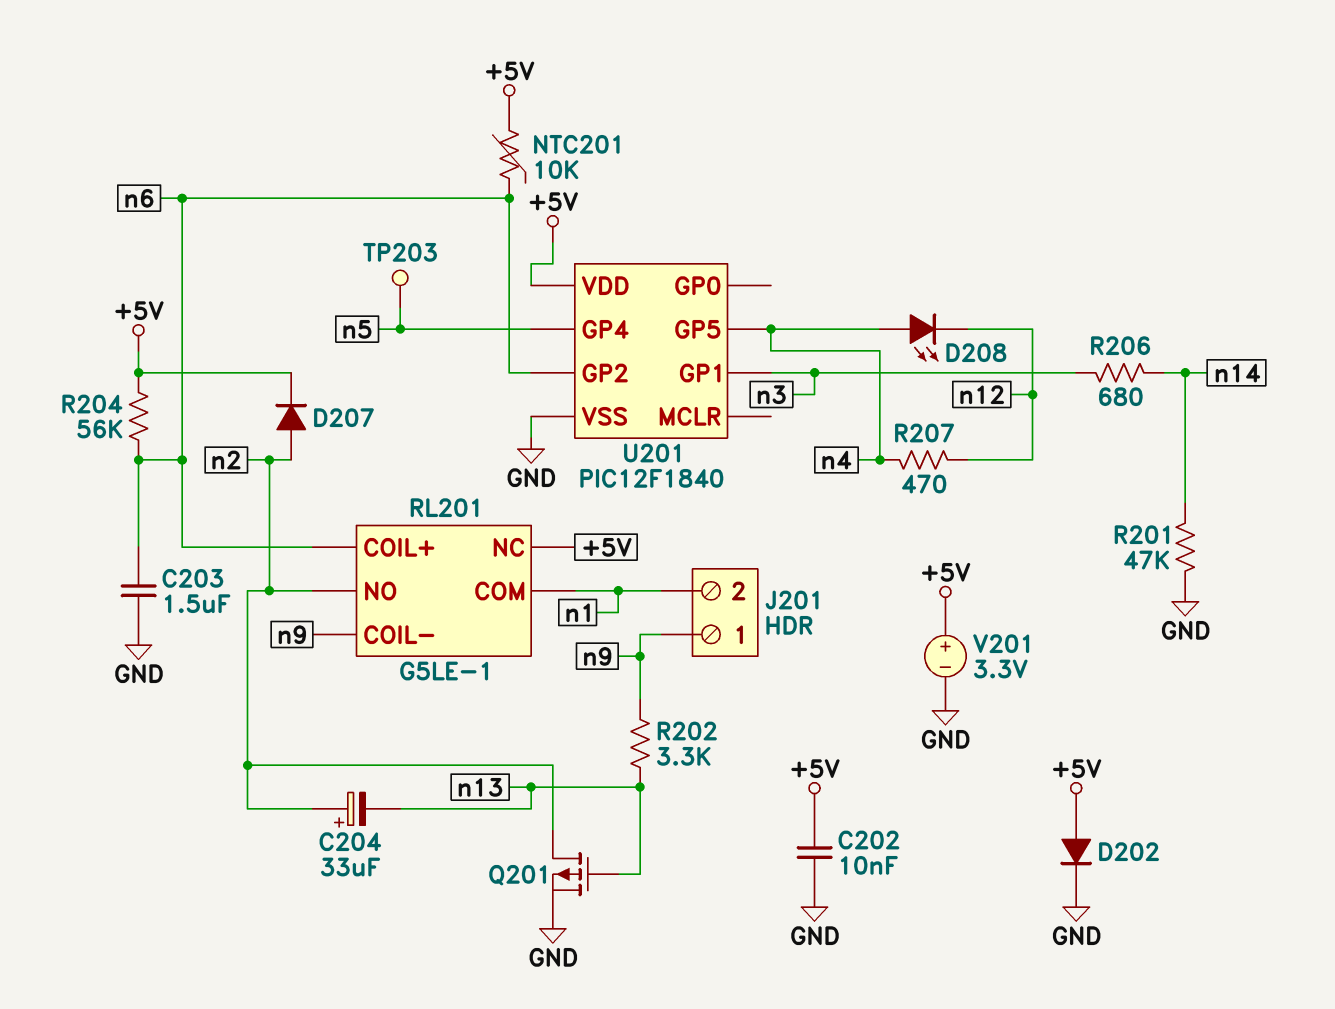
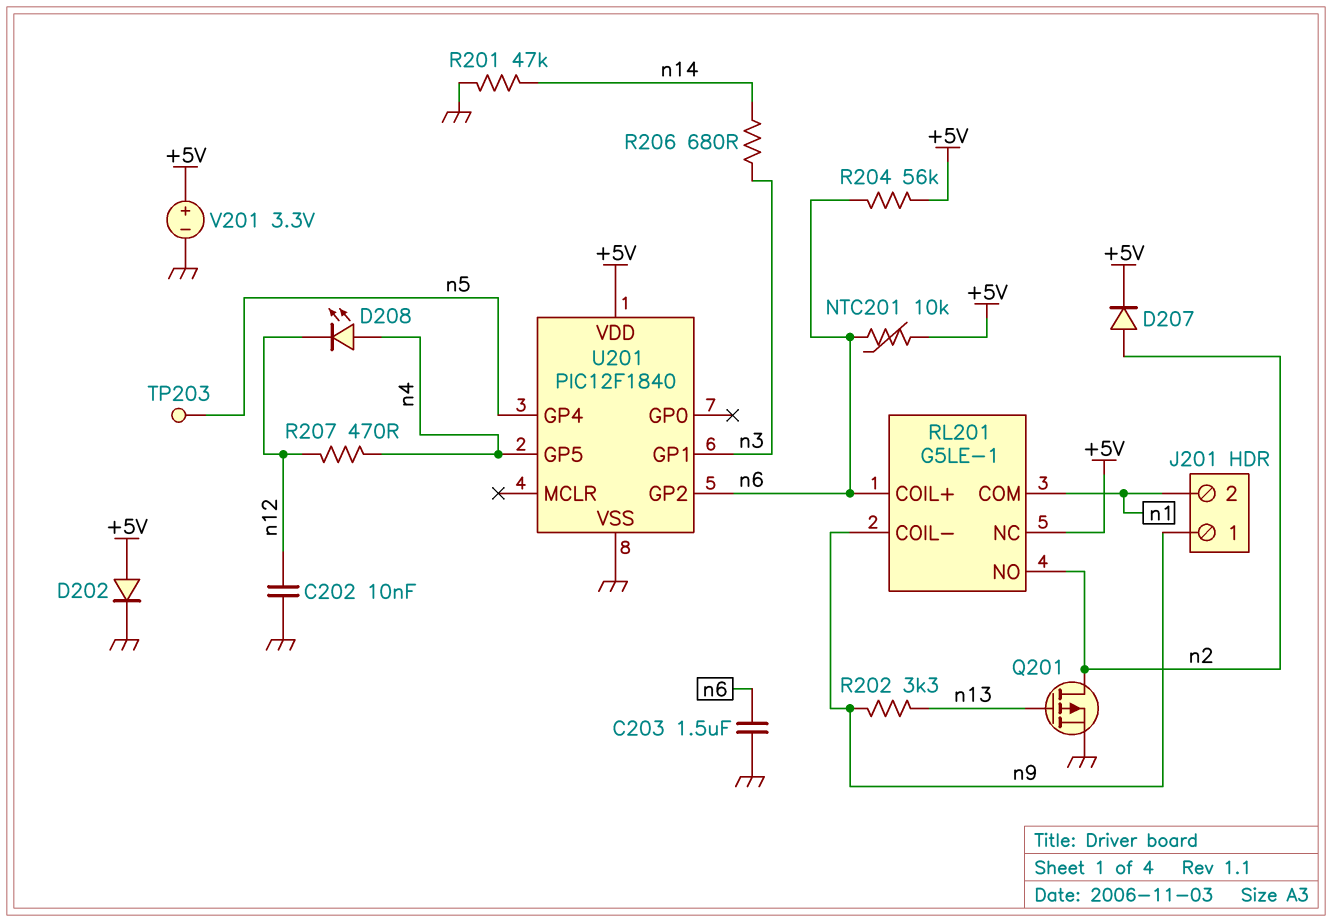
C202: 10nF (+5V, GND) -> 10nF (GND, n12)
C204: 33uF (plus n2, minus n13) -> none

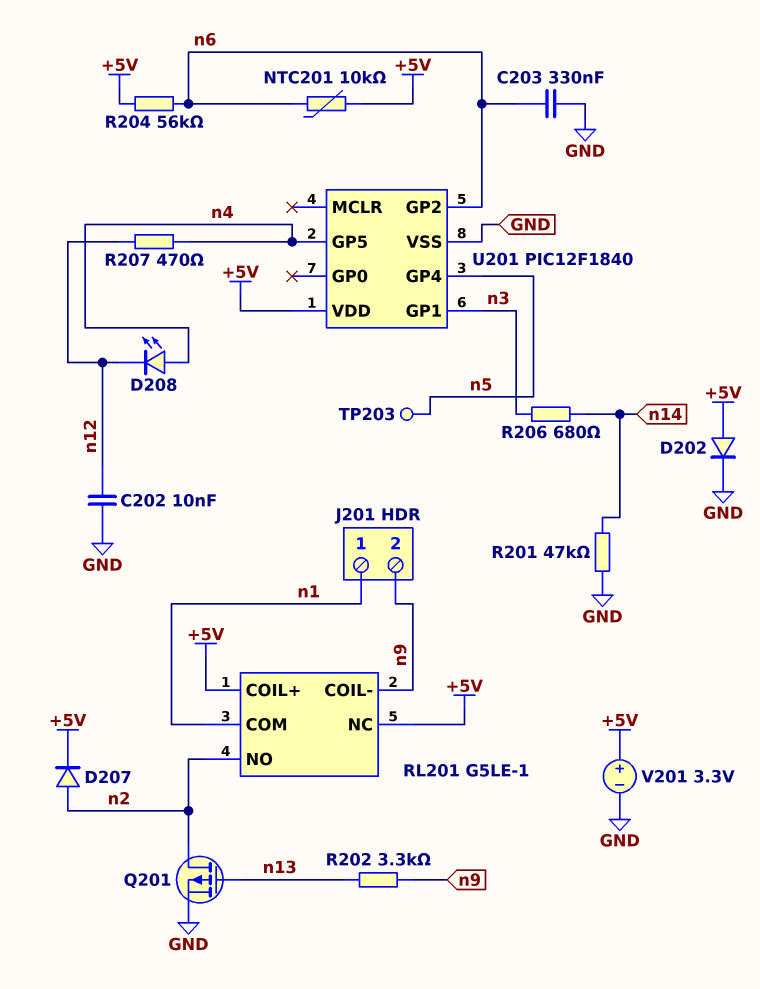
C203: 1.5uF (GND, n6) -> 330nF (GND, n6)
J201 pin 1: n9 -> n1
J201 pin 2: n1 -> n9
RL201 pin COIL+: n6 -> +5V

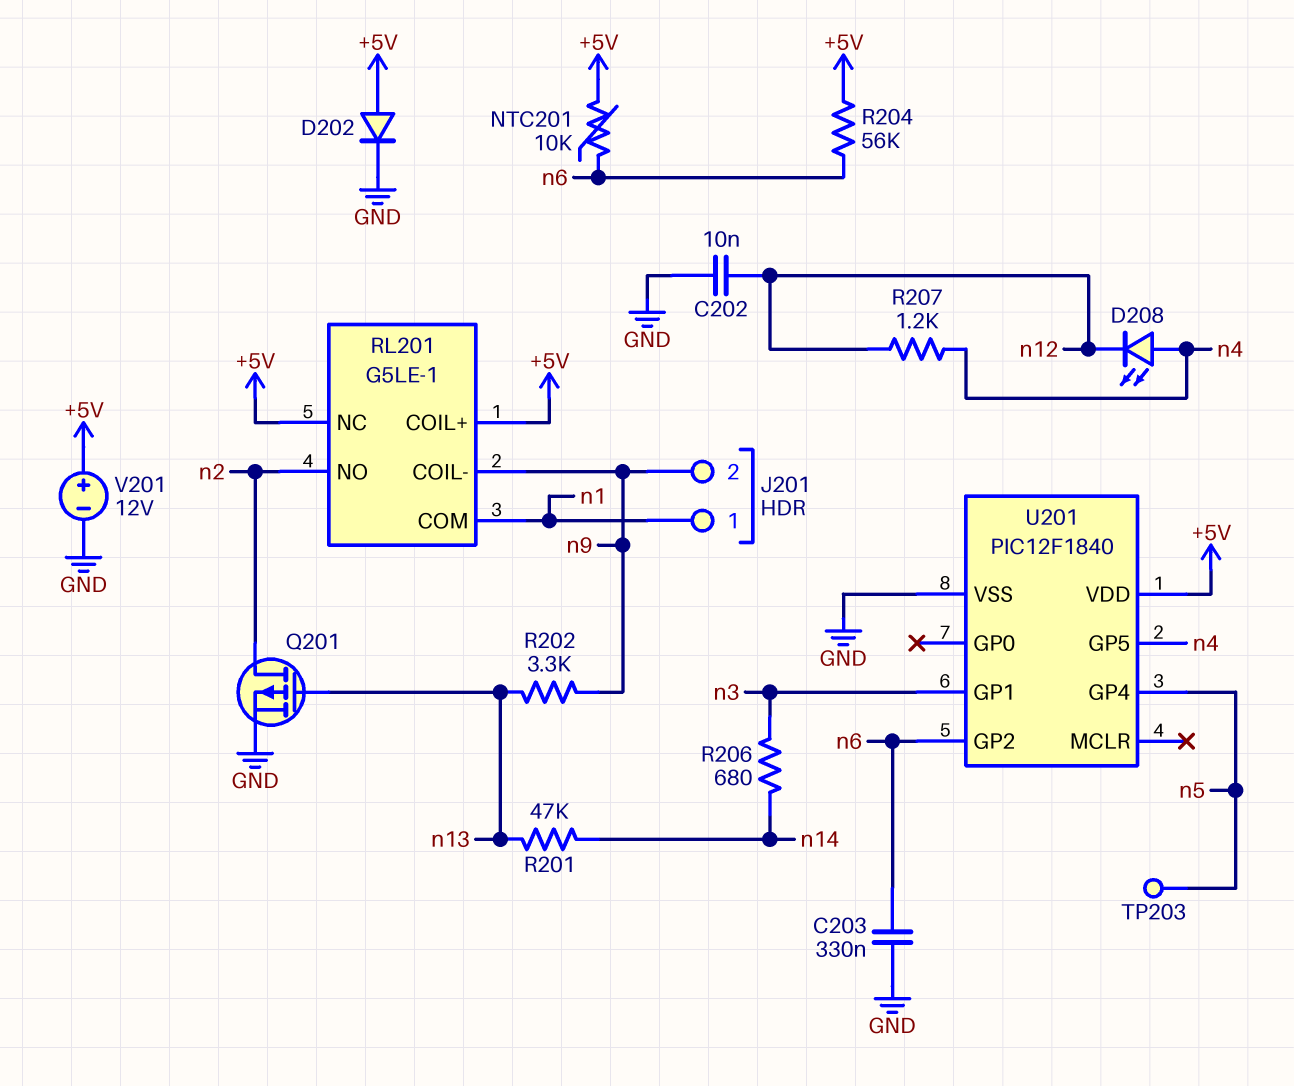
D207: diode (A n2, K +5V) -> none
R201: 47k (GND, n14) -> 47k (n13, n14)
R207: 470 (n4, n12) -> 1.2k (n4, n12)
V201: 3.3V (plus +5V, minus GND) -> 12V (plus +5V, minus GND)

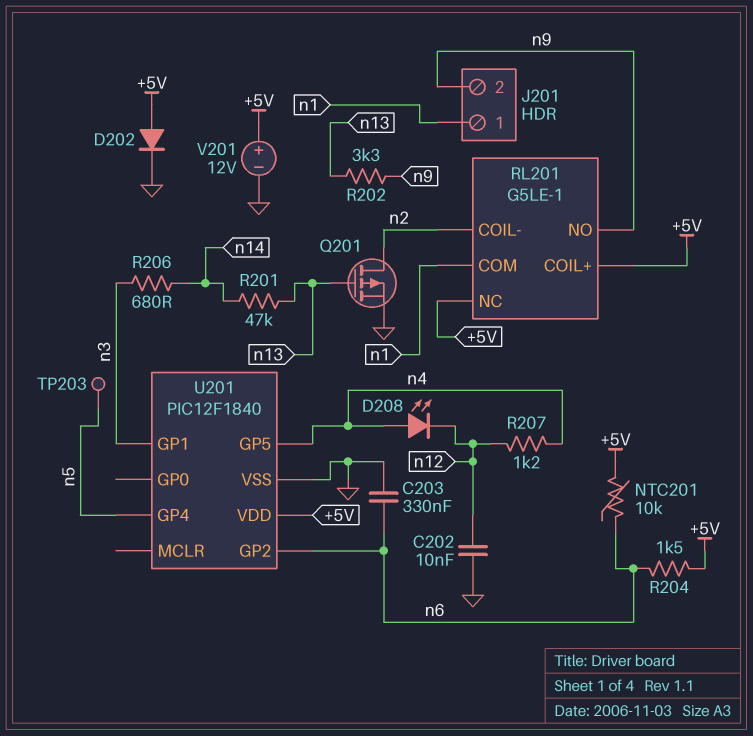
R204: 56k (+5V, n6) -> 1.5k (+5V, n6)
RL201 pin COIL-: n9 -> n2
RL201 pin NO: n2 -> n9

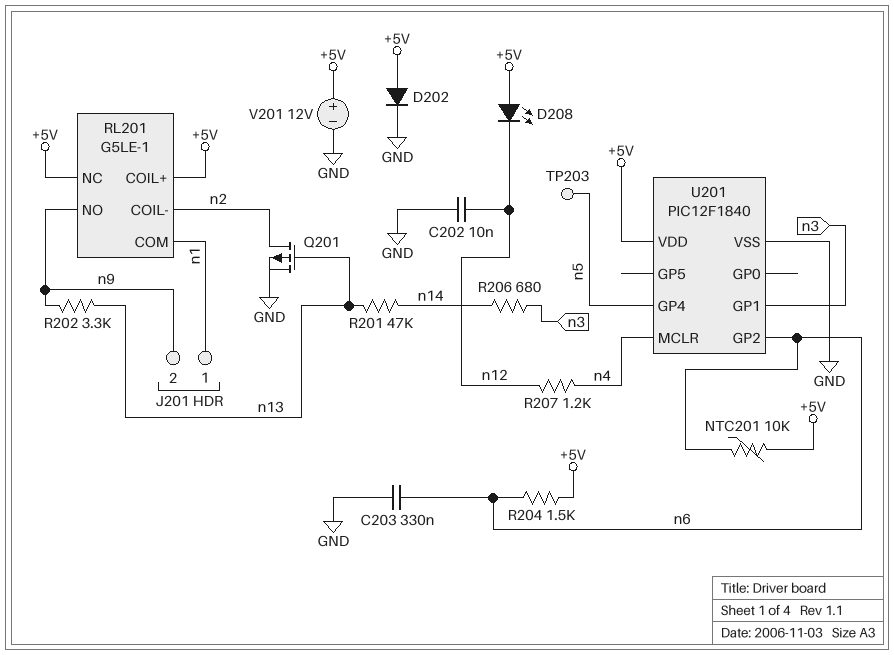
D208: LED (A n4, K n12) -> LED (A +5V, K n12)
U201 pin GP5: n4 -> none
U201 pin MCLR: none -> n4

